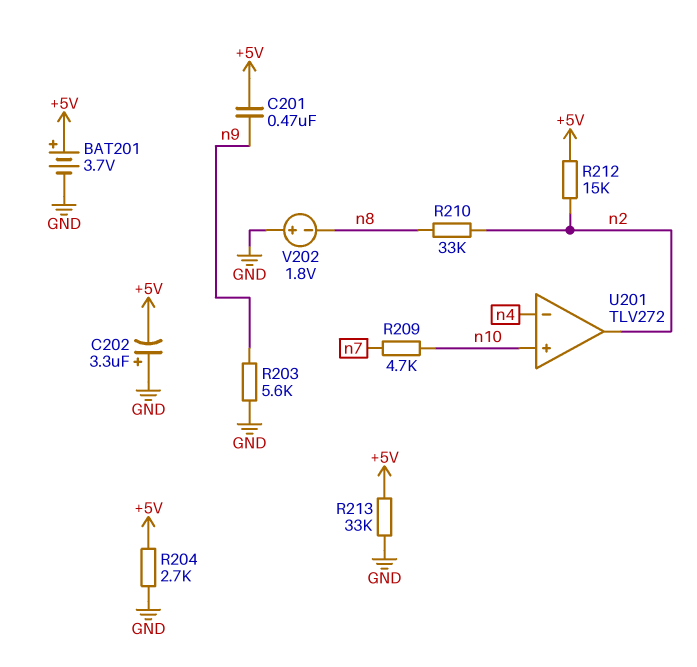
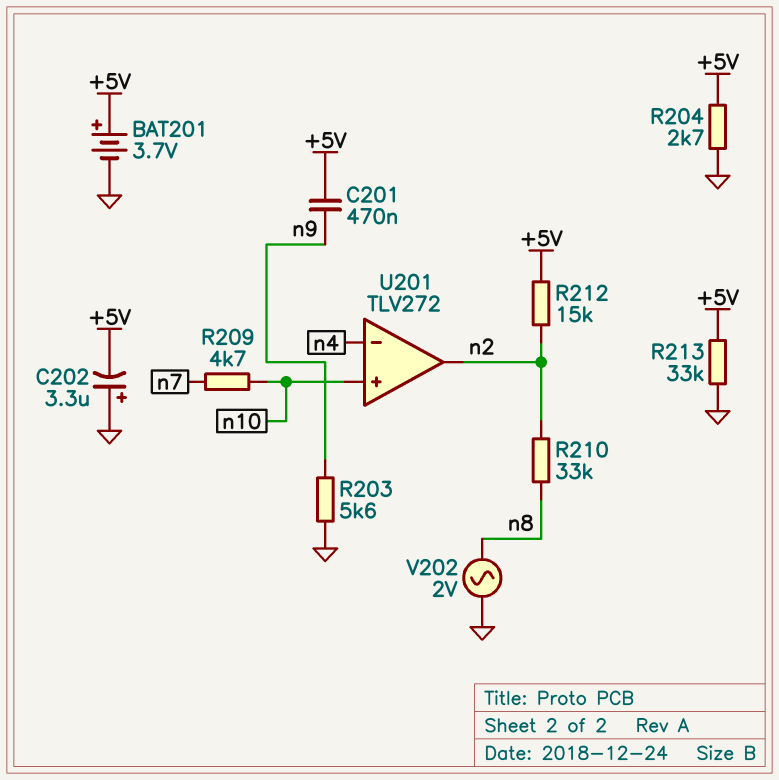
V202: 1.8V (plus GND, minus n8) -> AC 2V (GND, n8)

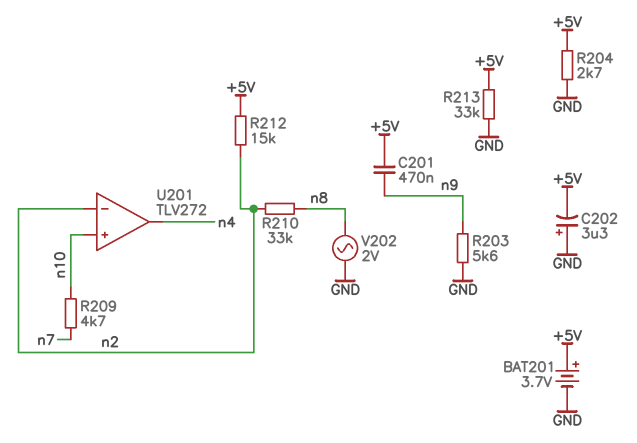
U201 pin in-: n4 -> n2
U201 pin out: n2 -> n4

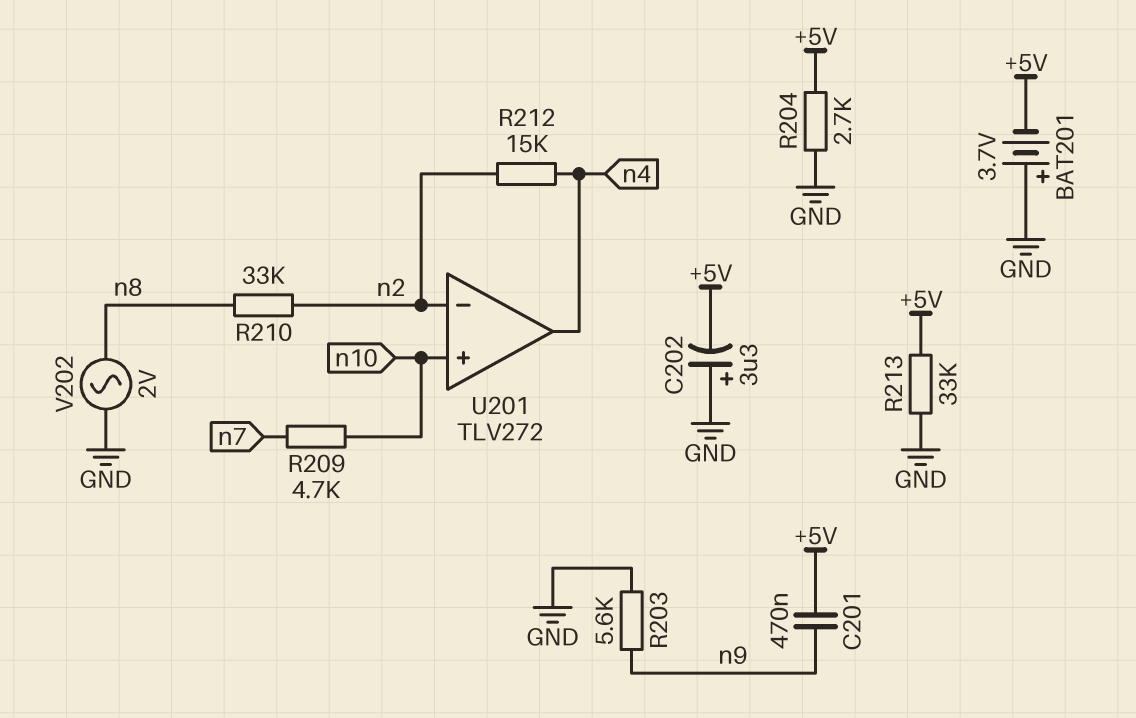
BAT201: 3.7V (plus +5V, minus GND) -> 3.7V (plus GND, minus +5V)
R212: 15k (+5V, n2) -> 15k (n2, n4)

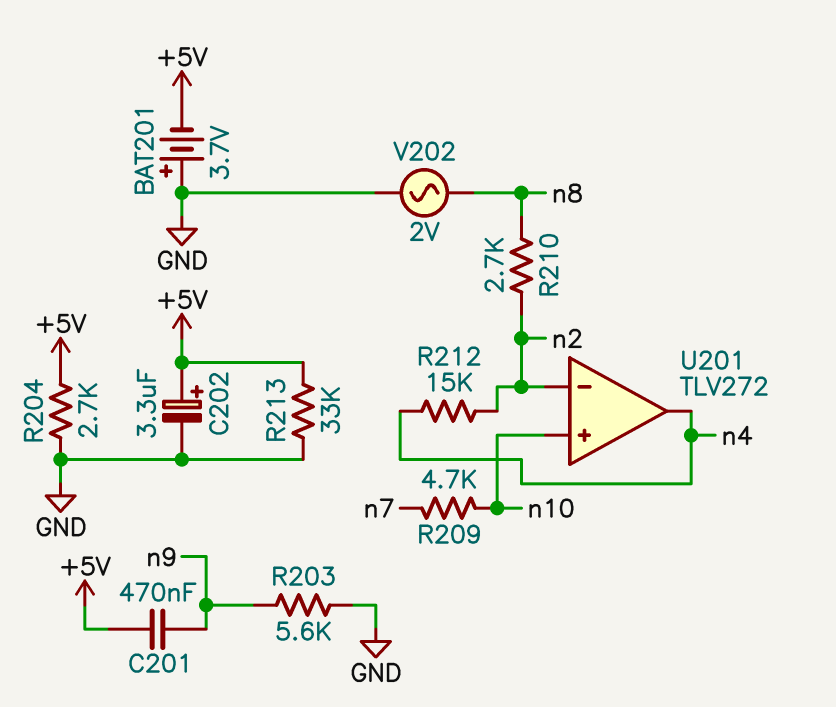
C202: 3.3uF (plus GND, minus +5V) -> 3.3uF (plus +5V, minus GND)
R210: 33k (n2, n8) -> 2.7k (n2, n8)

